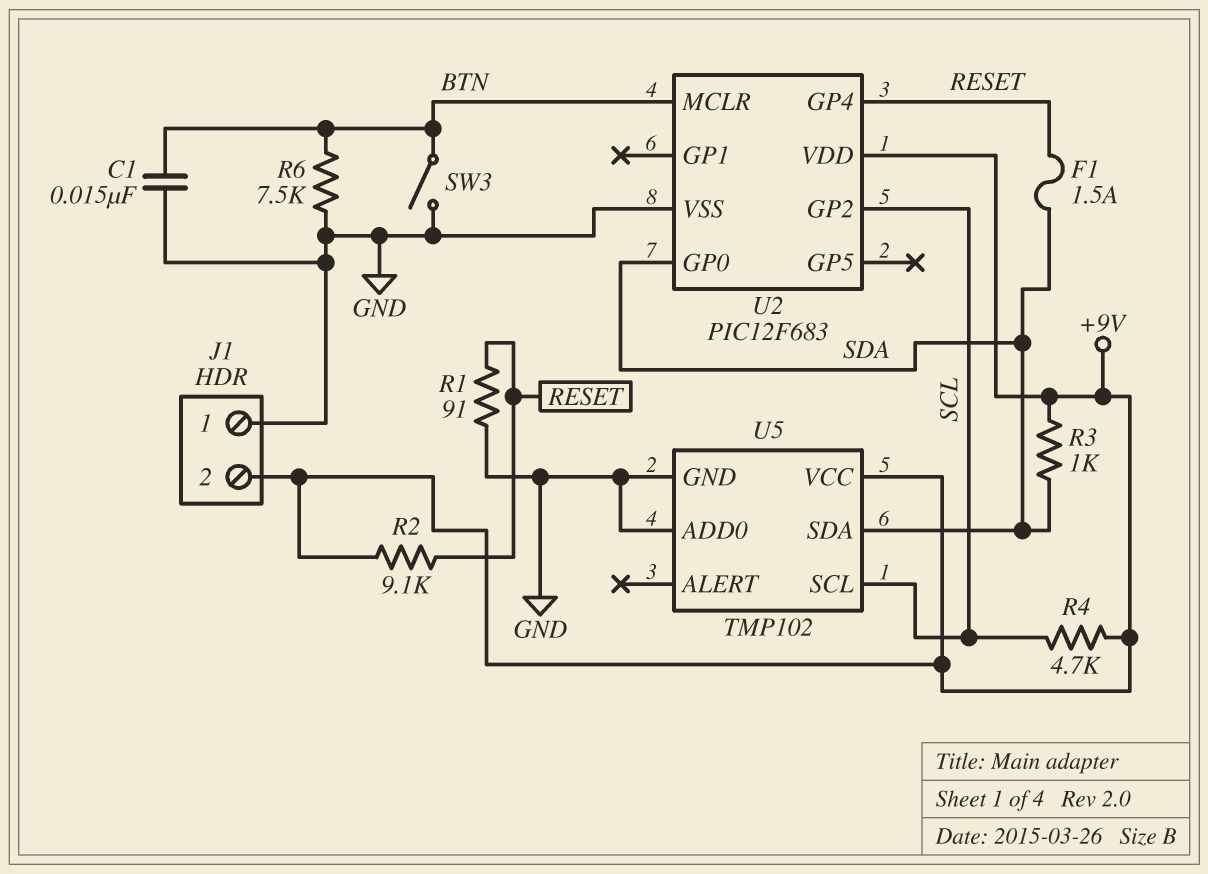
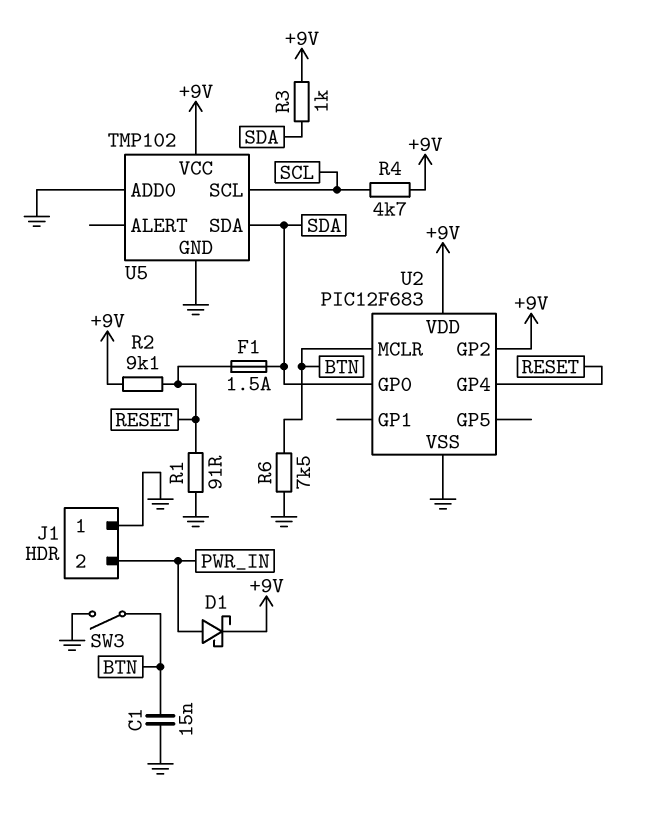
D1: none -> schottky (A PWR_IN, K +9V)
J1 pin 2: +9V -> PWR_IN
U2 pin GP2: SCL -> +9V

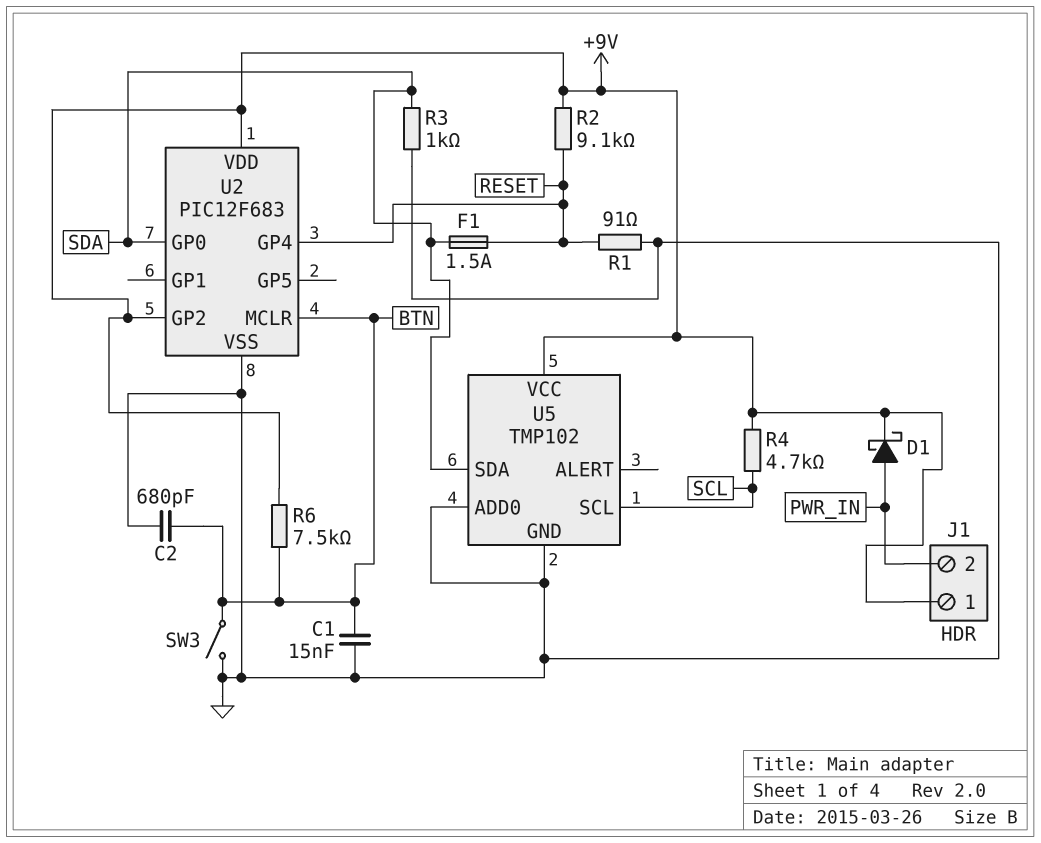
C2: none -> 680pF (BTN, GND)
J1 pin 1: GND -> +9V
R3: 1k (+9V, SDA) -> 1k (GND, SDA)
R6: 7.5k (BTN, GND) -> 7.5k (+9V, BTN)

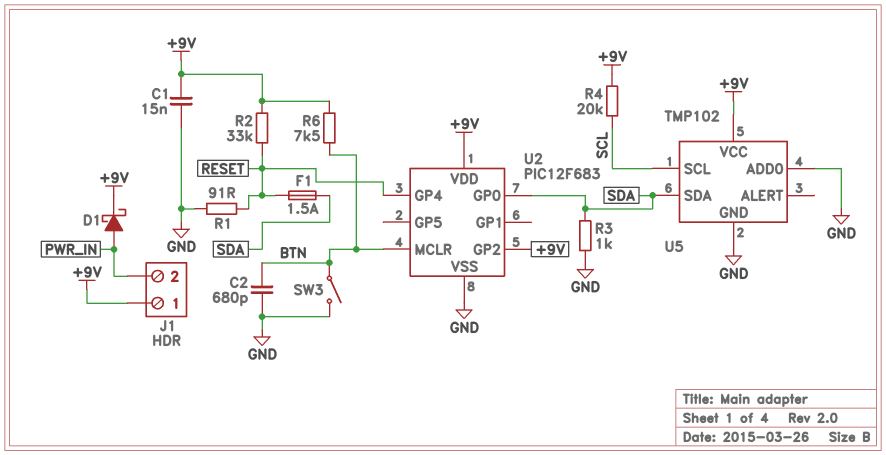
C1: 15nF (BTN, GND) -> 15nF (+9V, GND)
R2: 9.1k (+9V, RESET) -> 33k (+9V, RESET)
R4: 4.7k (+9V, SCL) -> 20k (+9V, SCL)

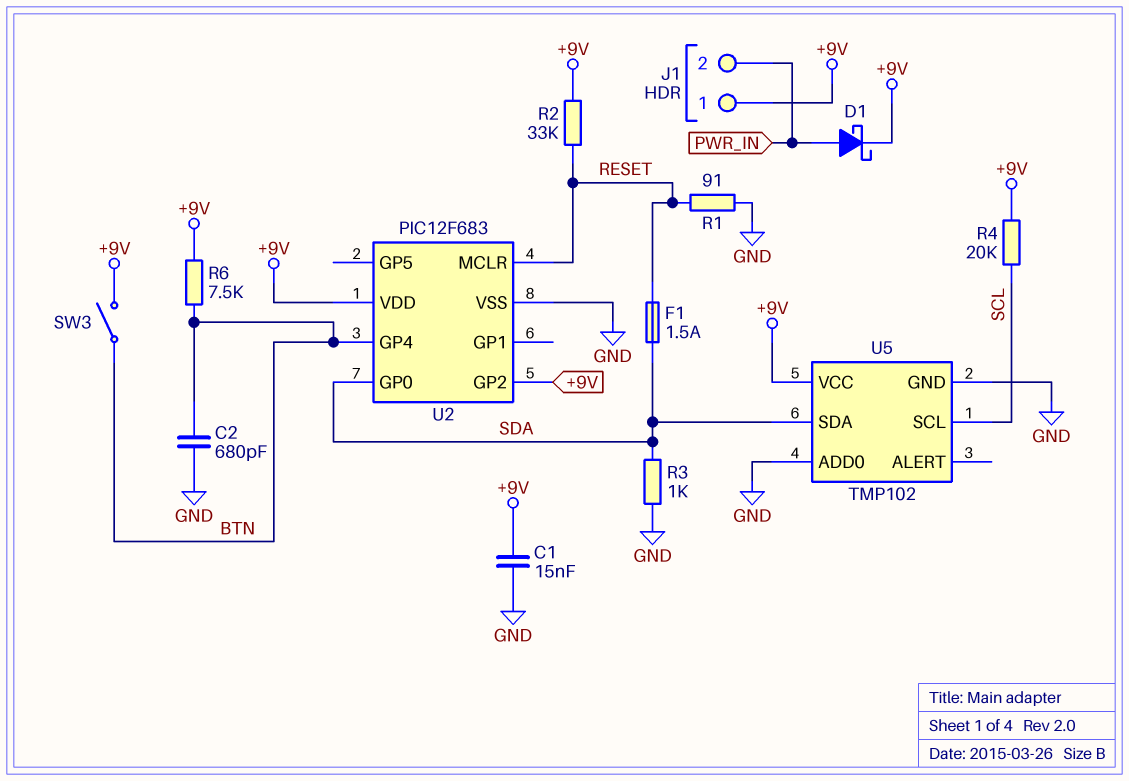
SW3: switch (BTN, GND) -> switch (+9V, BTN)
U2 pin GP4: RESET -> BTN
U2 pin MCLR: BTN -> RESET

